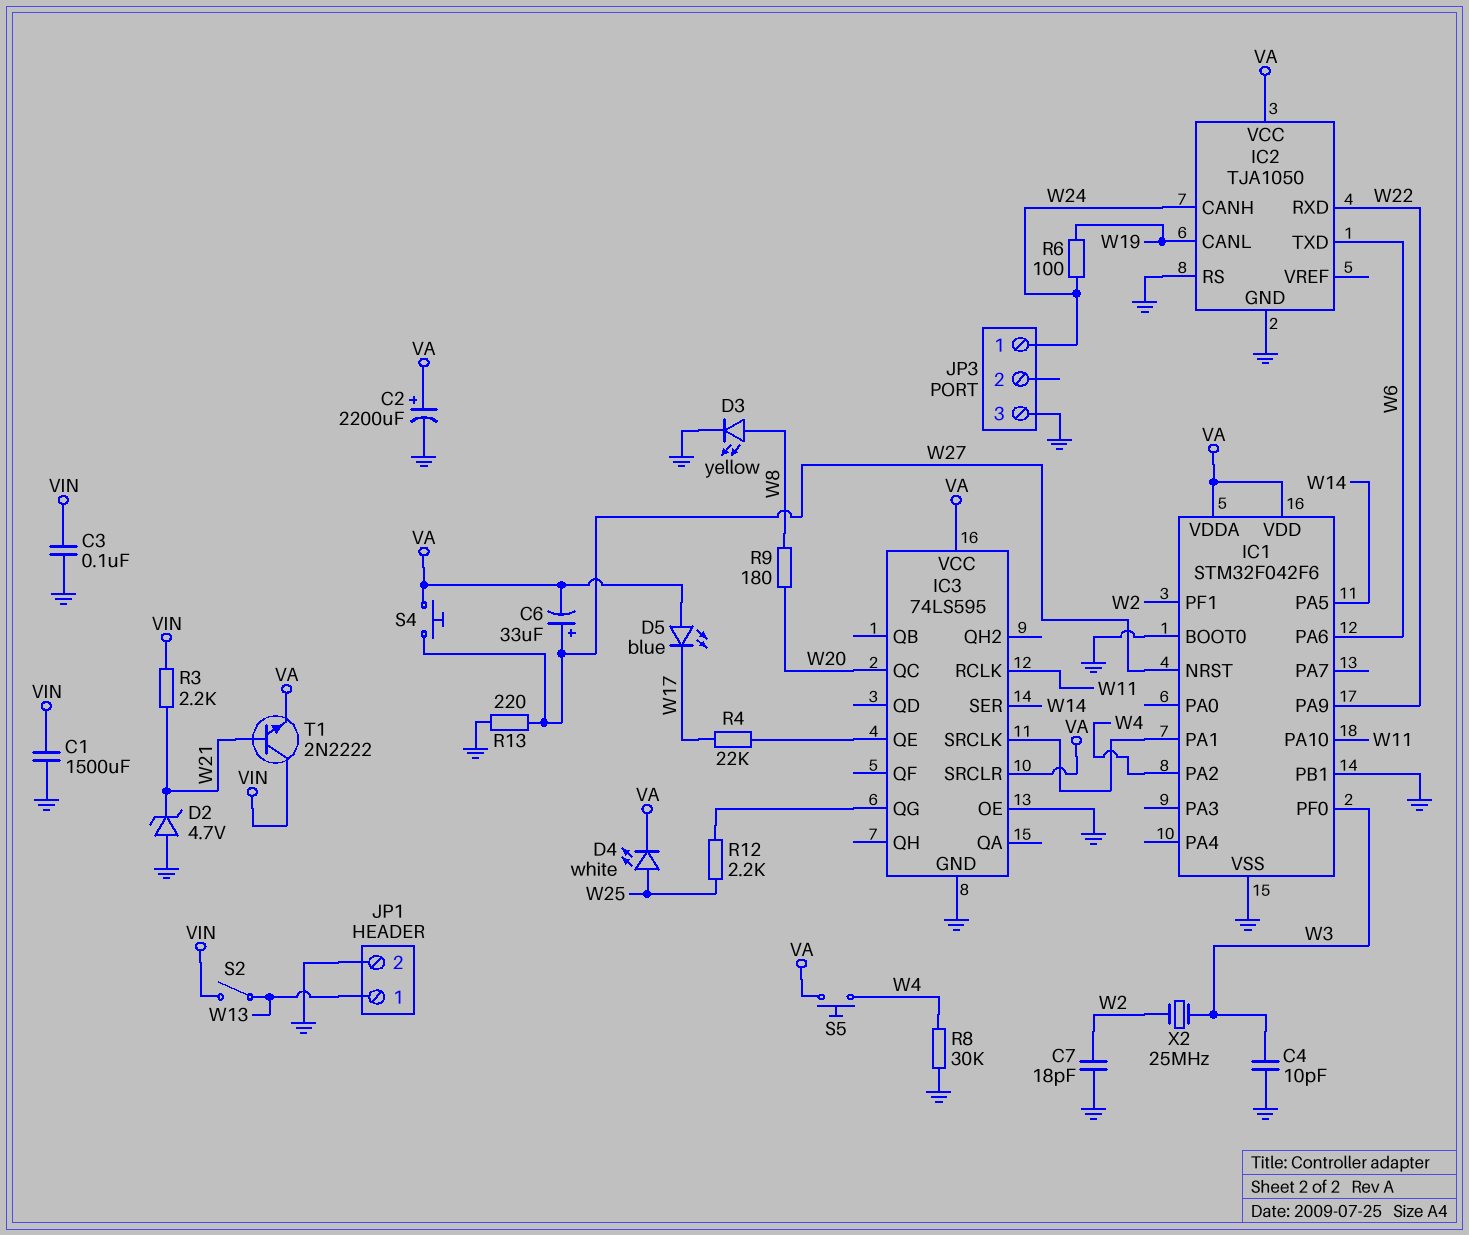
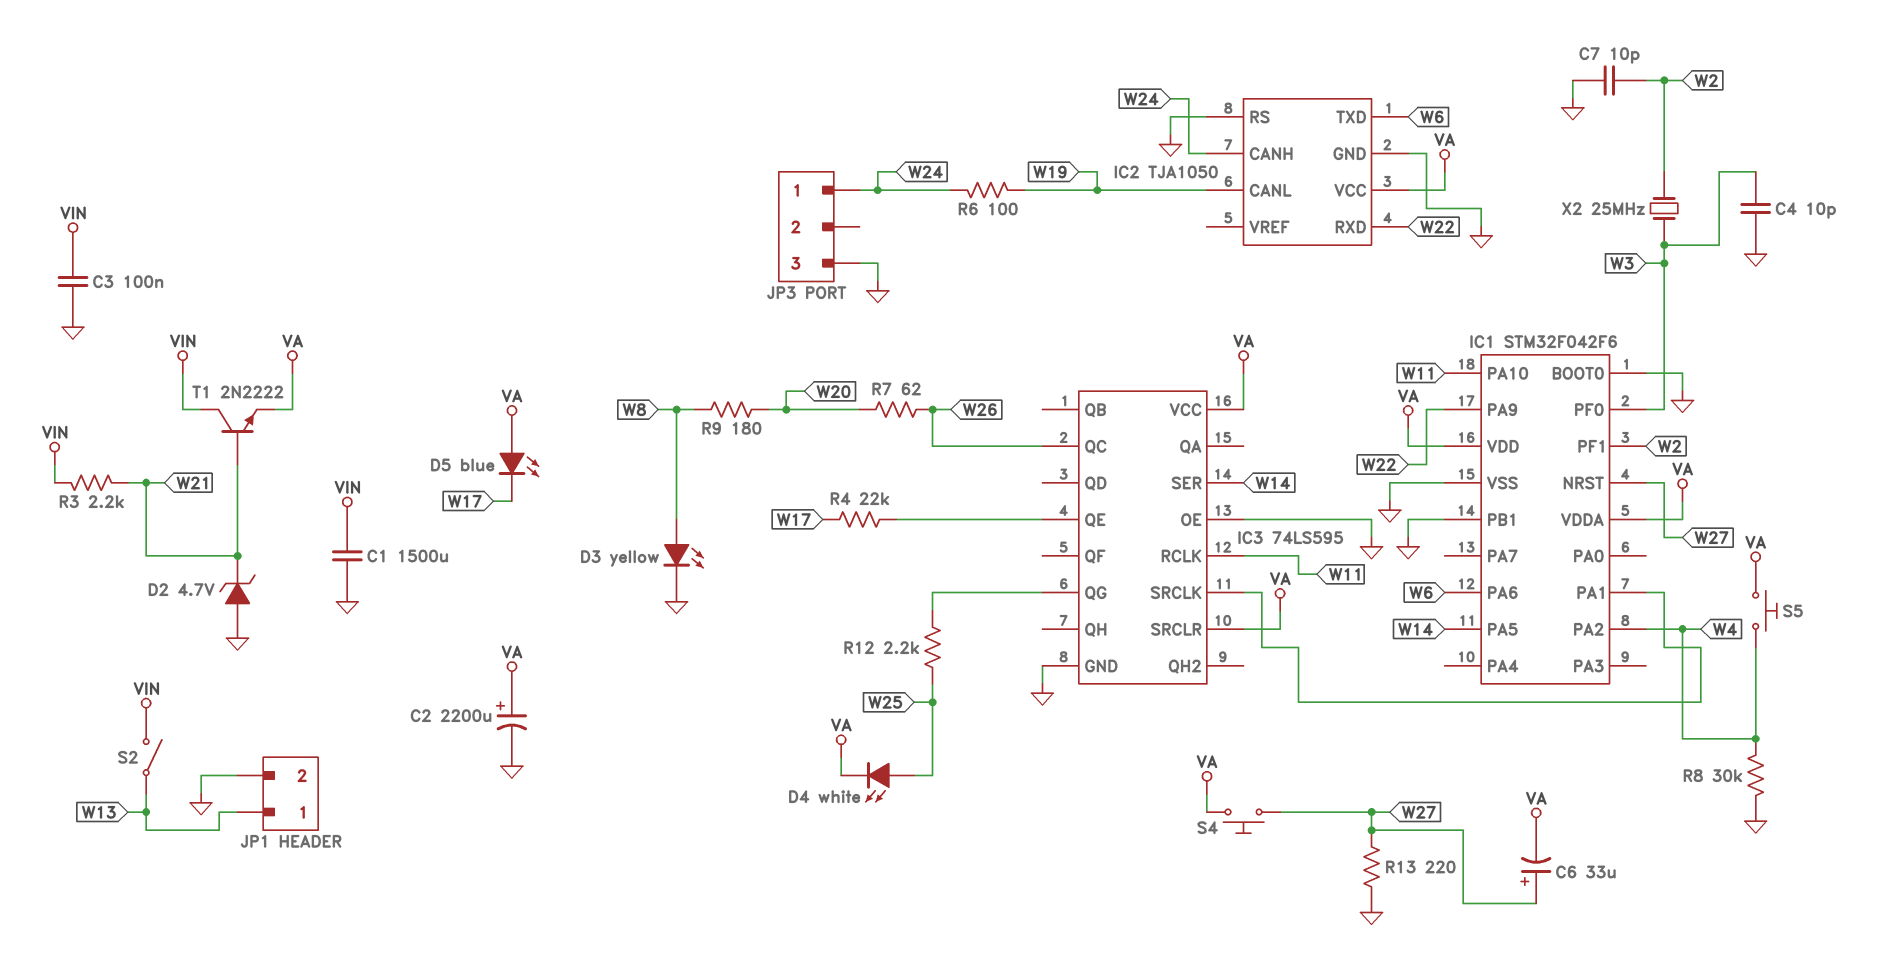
C7: 18pF (GND, W2) -> 10pF (GND, W2)
IC3 pin QC: W20 -> W26
R7: none -> 62 (W20, W26)

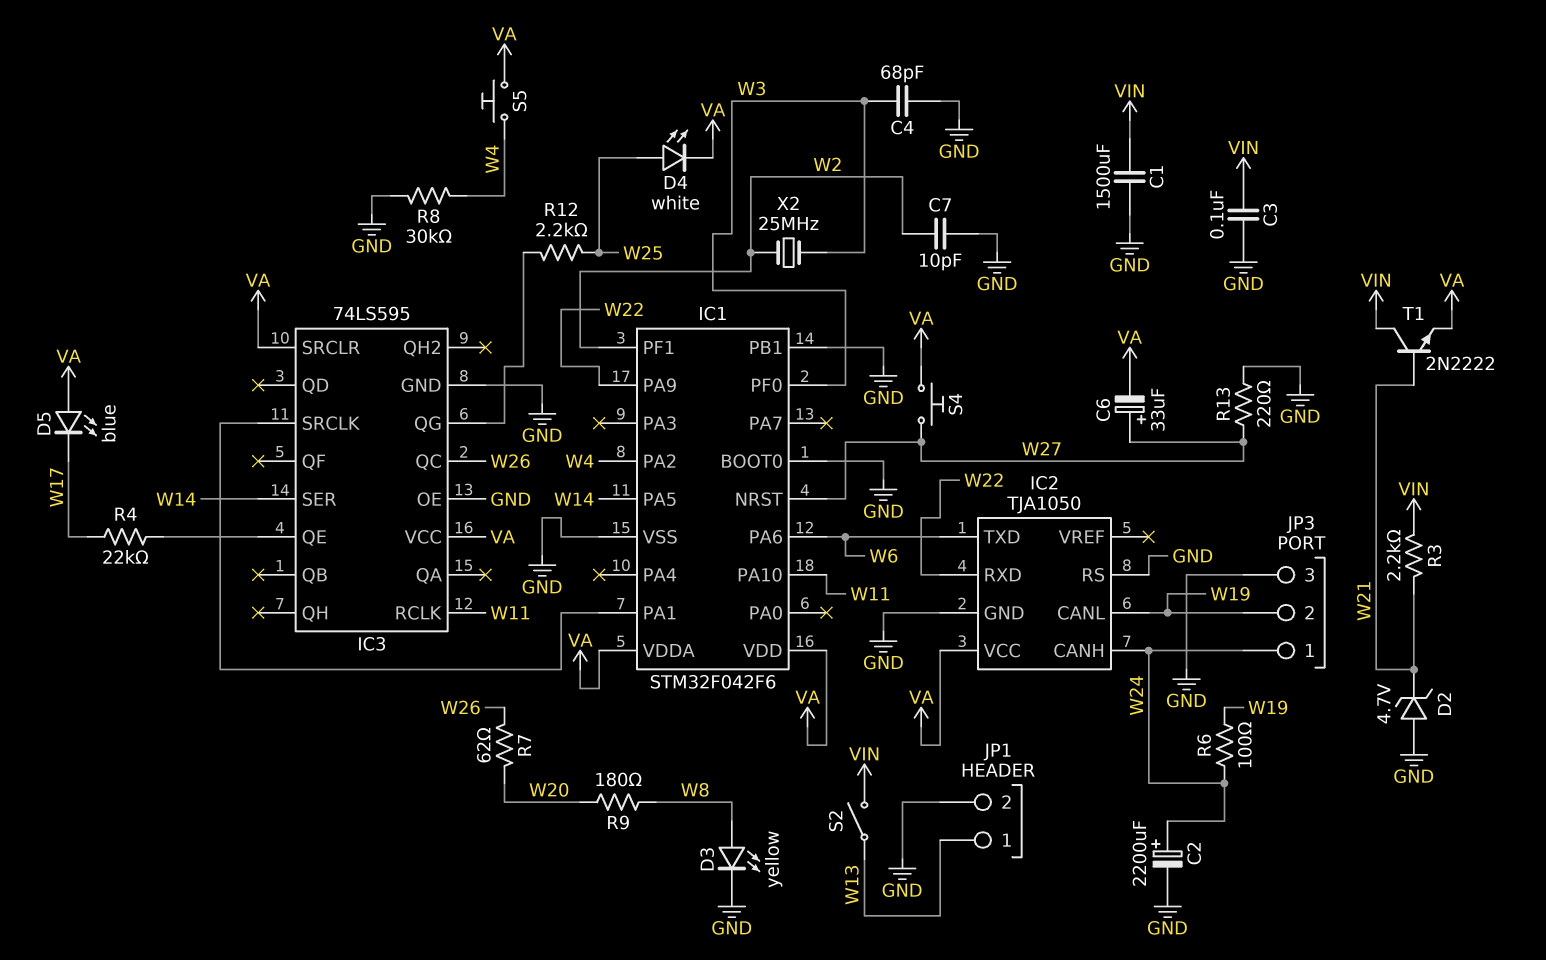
C2: 2200uF (plus VA, minus GND) -> 2200uF (plus W24, minus GND)
C4: 10pF (GND, W3) -> 68pF (GND, W3)
JP3 pin 2: none -> W19

